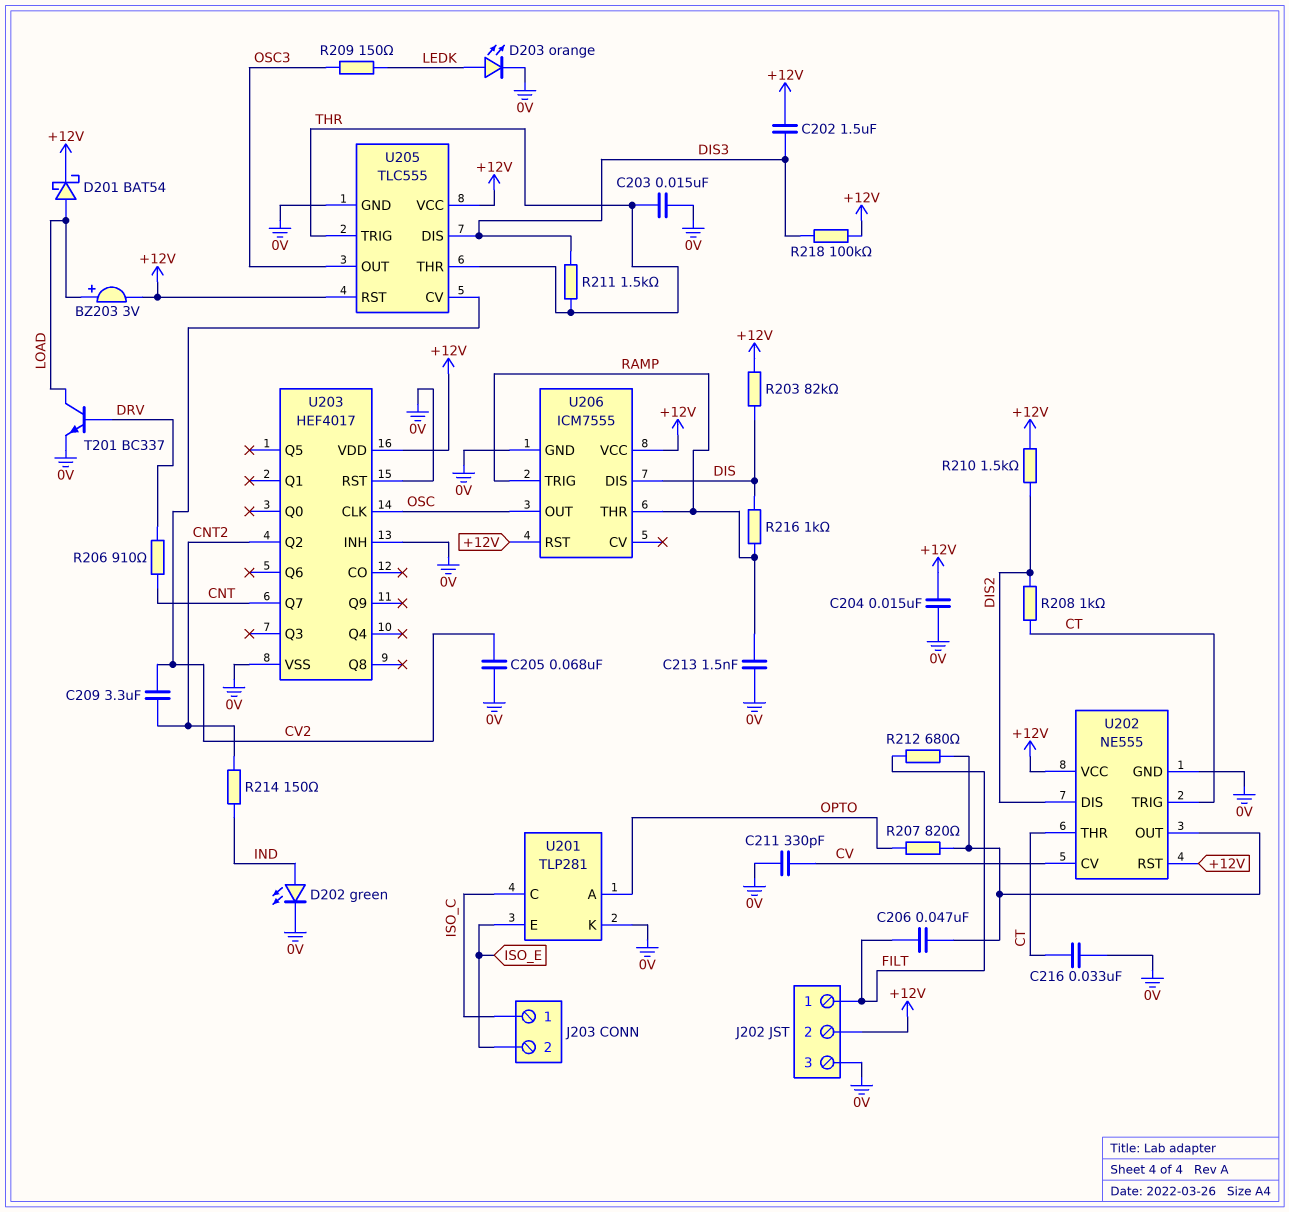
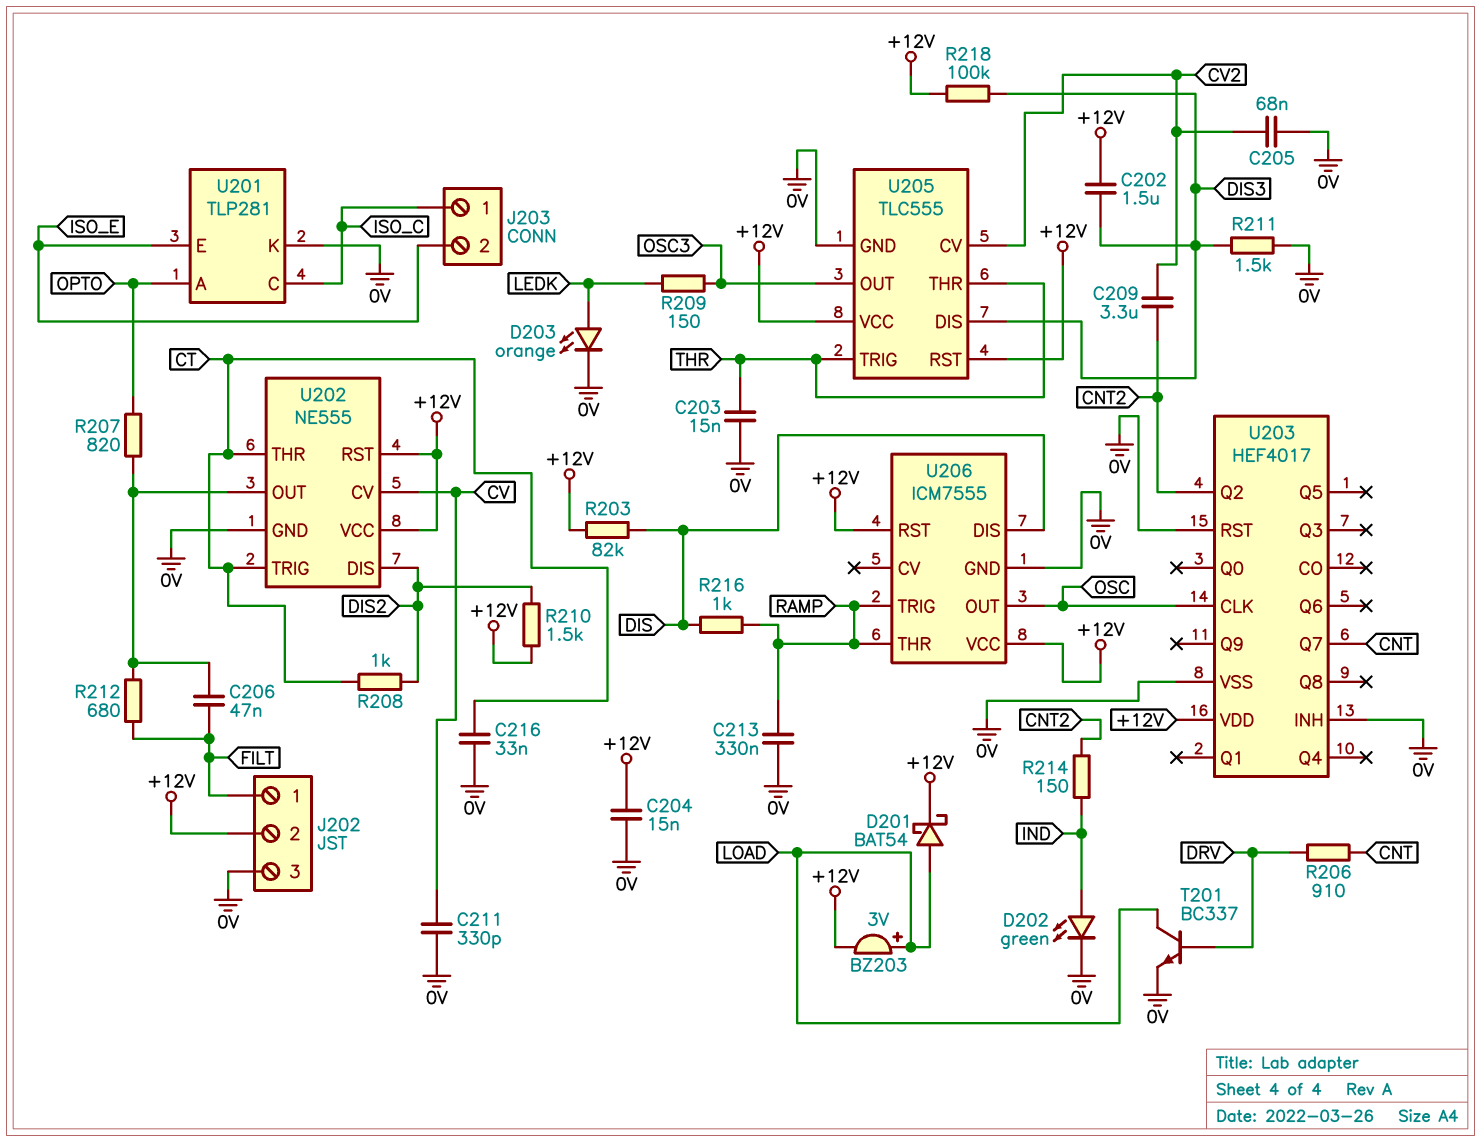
C213: 1.5nF (0V, RAMP) -> 330nF (0V, RAMP)
R211: 1.5k (DIS3, THR) -> 1.5k (0V, DIS3)

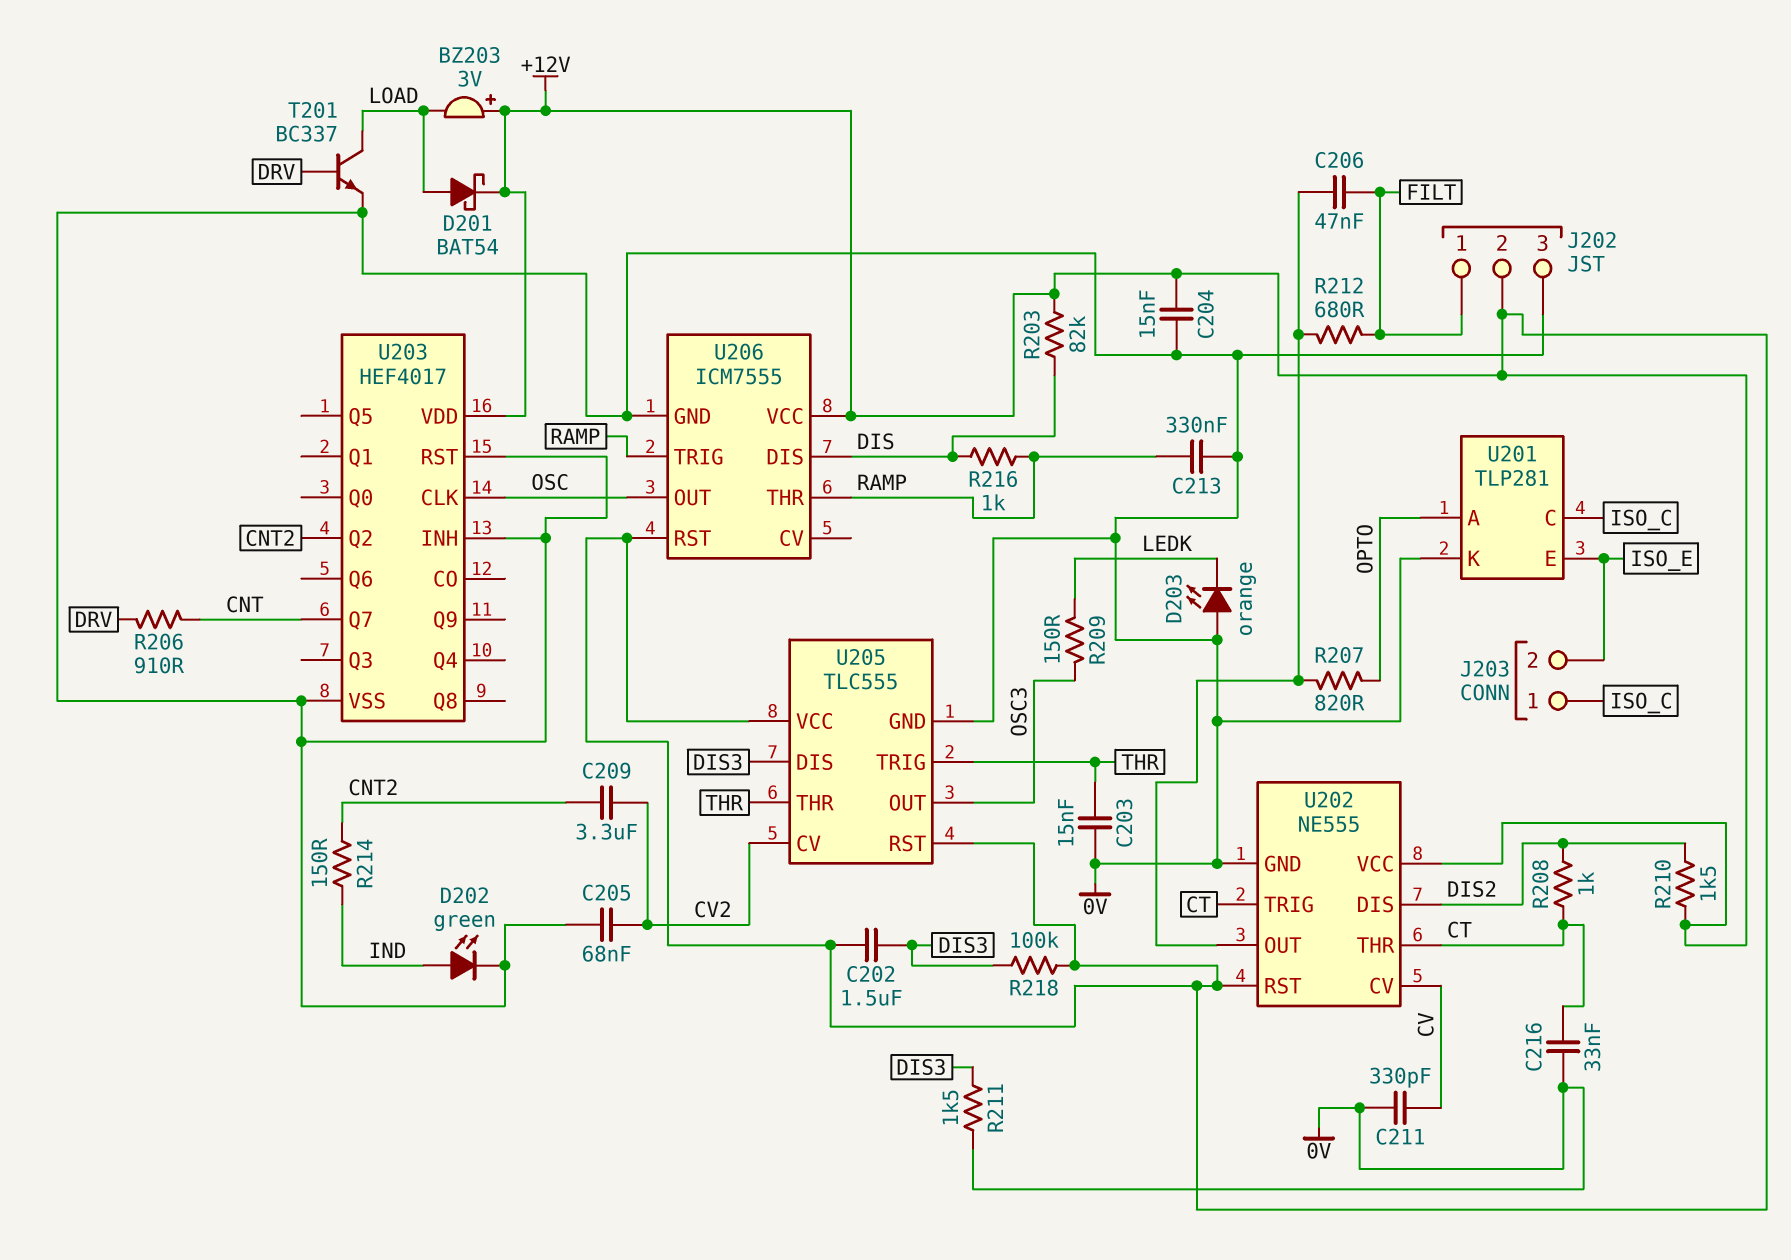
BZ203: buzzer 3V (plus LOAD, minus +12V) -> buzzer 3V (plus +12V, minus LOAD)
D203: LED orange (A LEDK, K 0V) -> LED orange (A 0V, K LEDK)

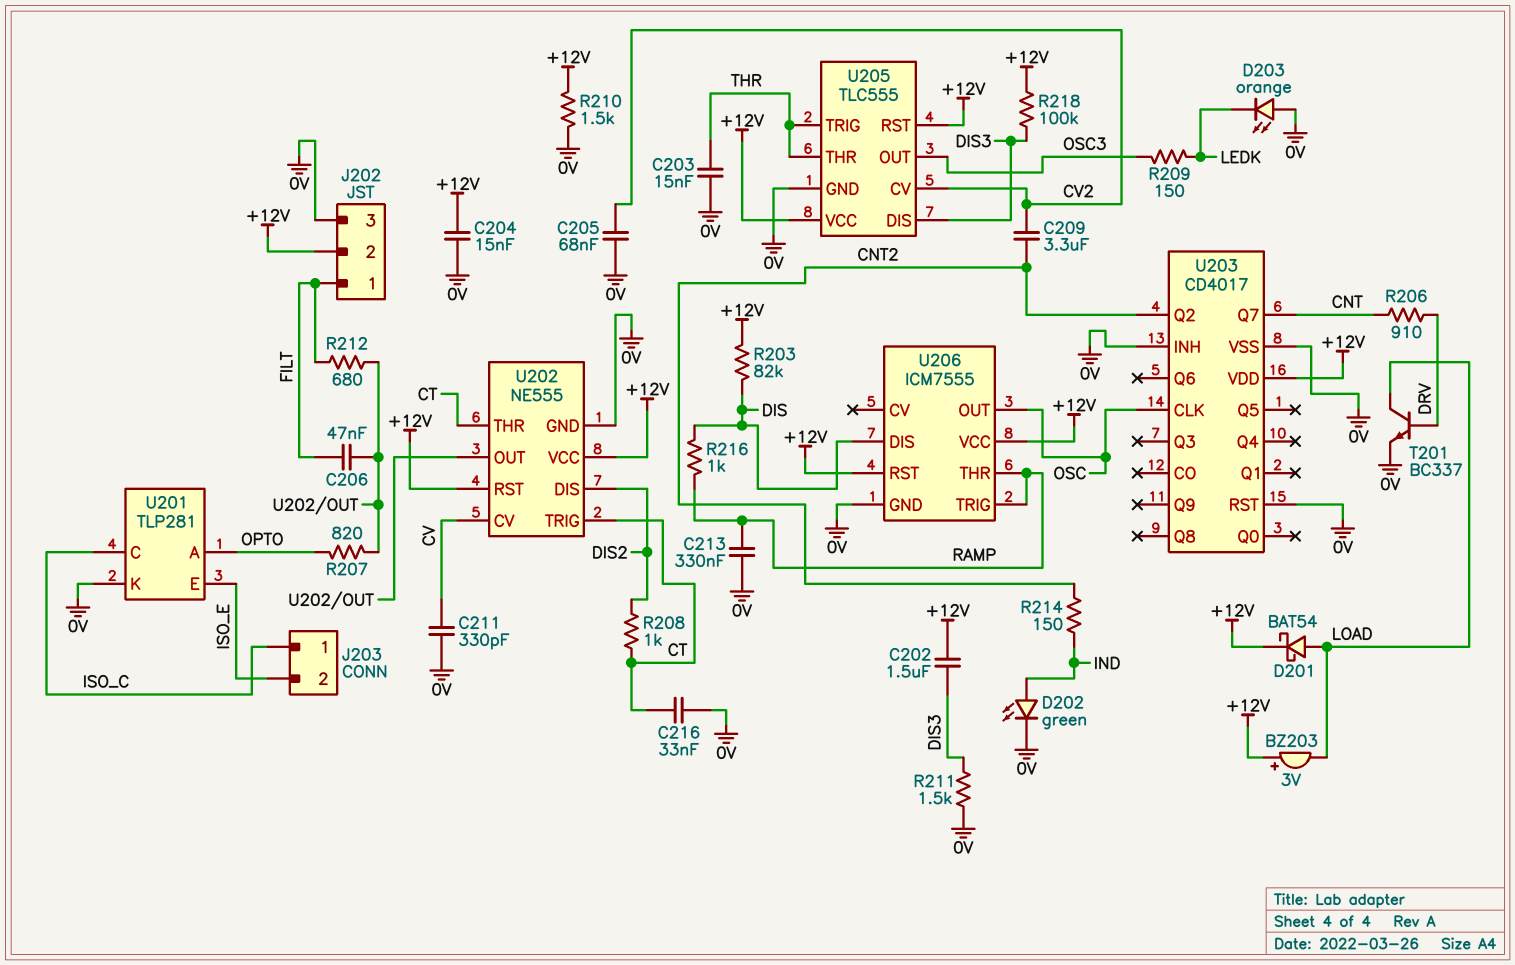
R210: 1.5k (+12V, DIS2) -> 1.5k (+12V, 0V)
U203: HEF4017 -> CD4017

